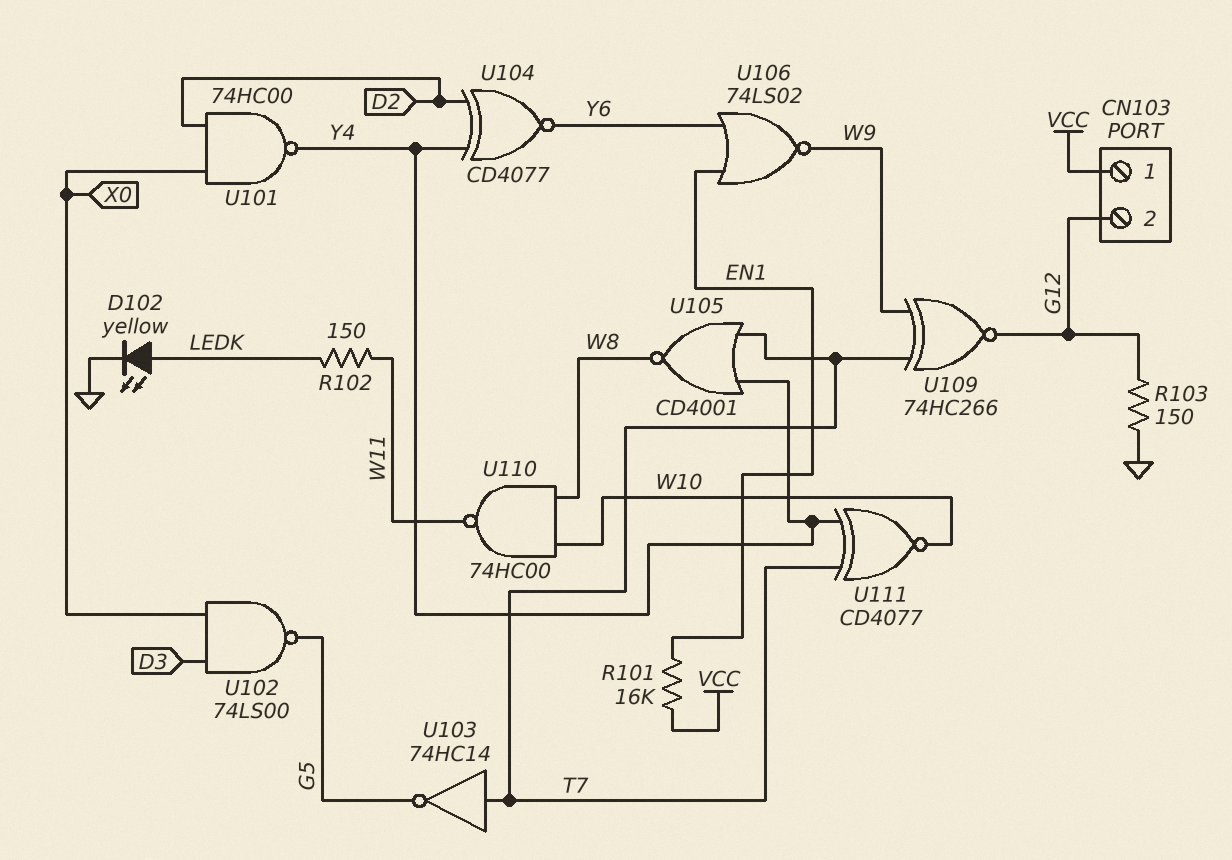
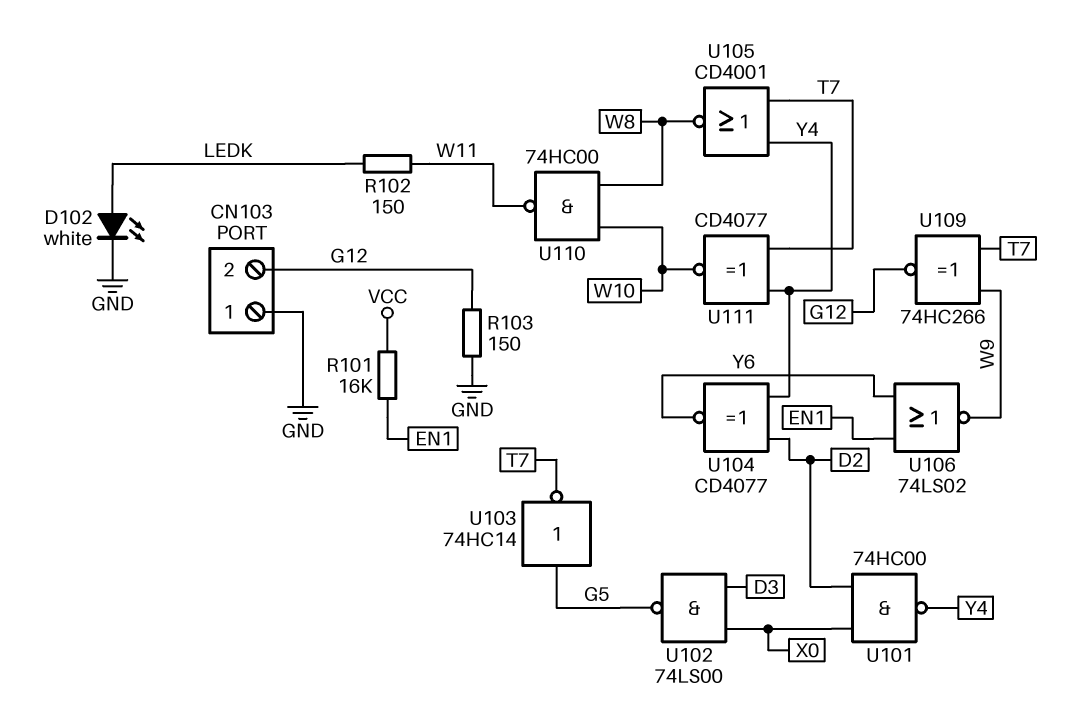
CN103 pin 1: VCC -> GND
D102: LED yellow (A LEDK, K GND) -> LED white (A LEDK, K GND)
U103: NOT 74HC14 (in T7, out G5) -> NOT 74HC14 (in G5, out T7)

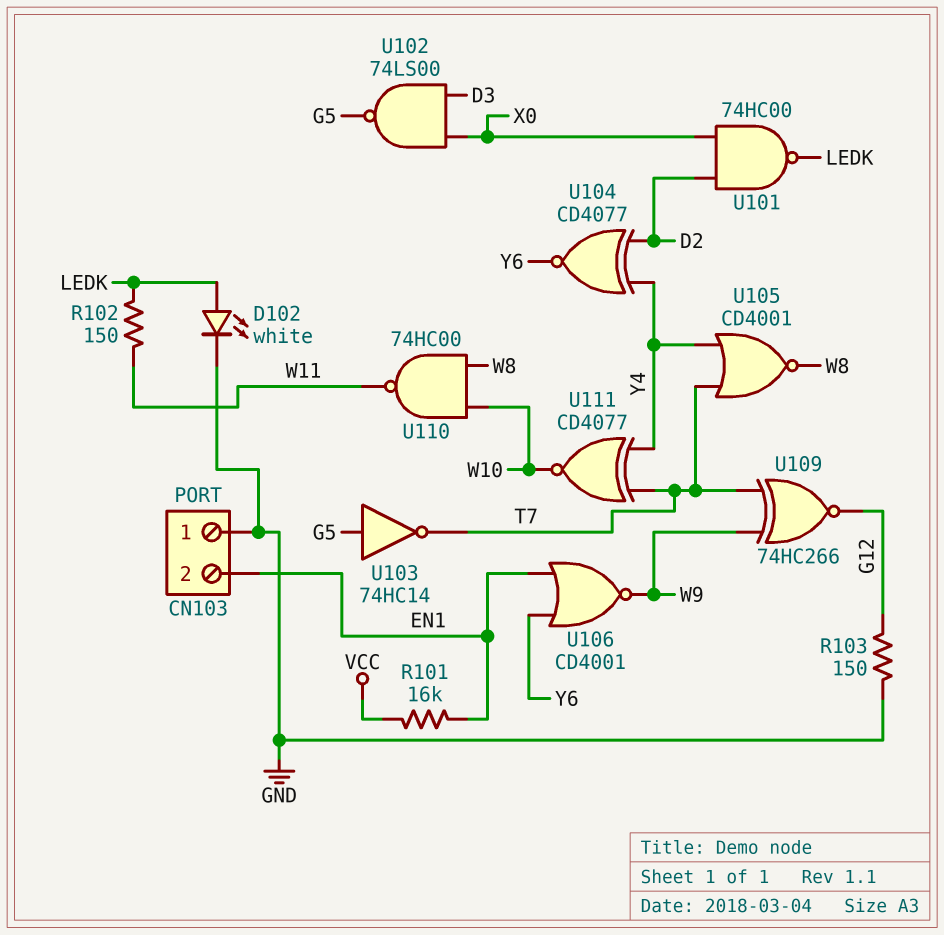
CN103 pin 2: G12 -> EN1
U101: NAND 74HC00 (in D2, in X0, out Y4) -> NAND 74HC00 (in D2, in X0, out LEDK)
U106: NOR 74LS02 (in EN1, in Y6, out W9) -> NOR CD4001 (in EN1, in Y6, out W9)

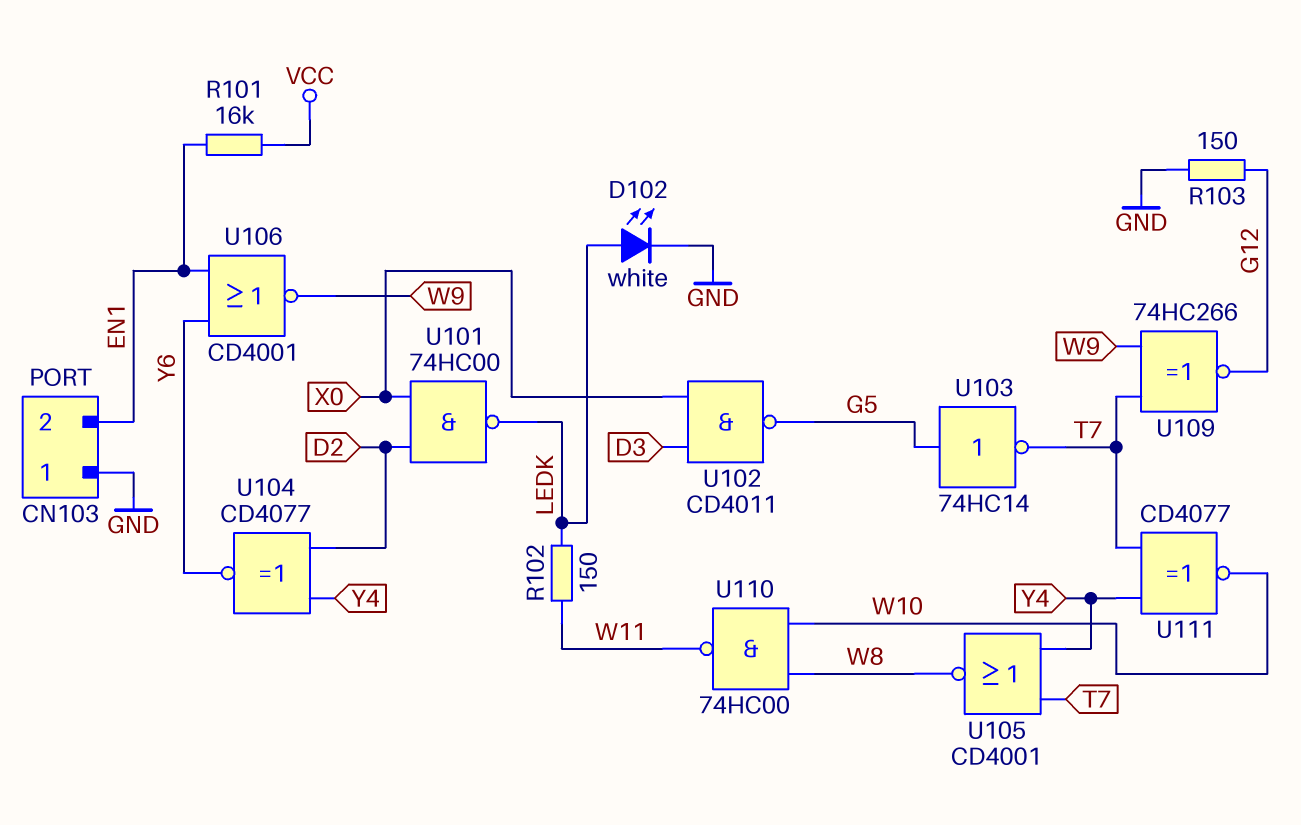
U102: NAND 74LS00 (in D3, in X0, out G5) -> NAND CD4011 (in D3, in X0, out G5)

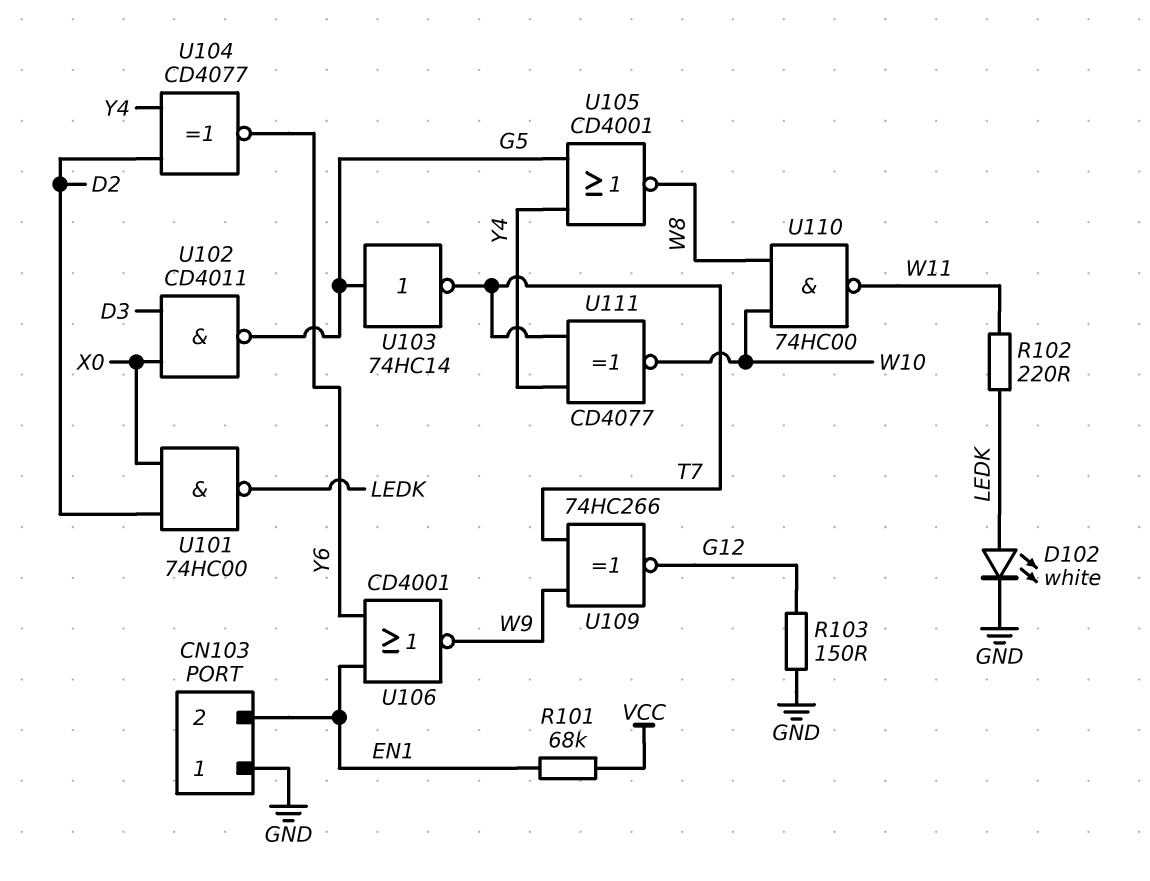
R101: 16k (EN1, VCC) -> 68k (EN1, VCC)
R102: 150 (LEDK, W11) -> 220 (LEDK, W11)
U105: NOR CD4001 (in T7, in Y4, out W8) -> NOR CD4001 (in G5, in Y4, out W8)

